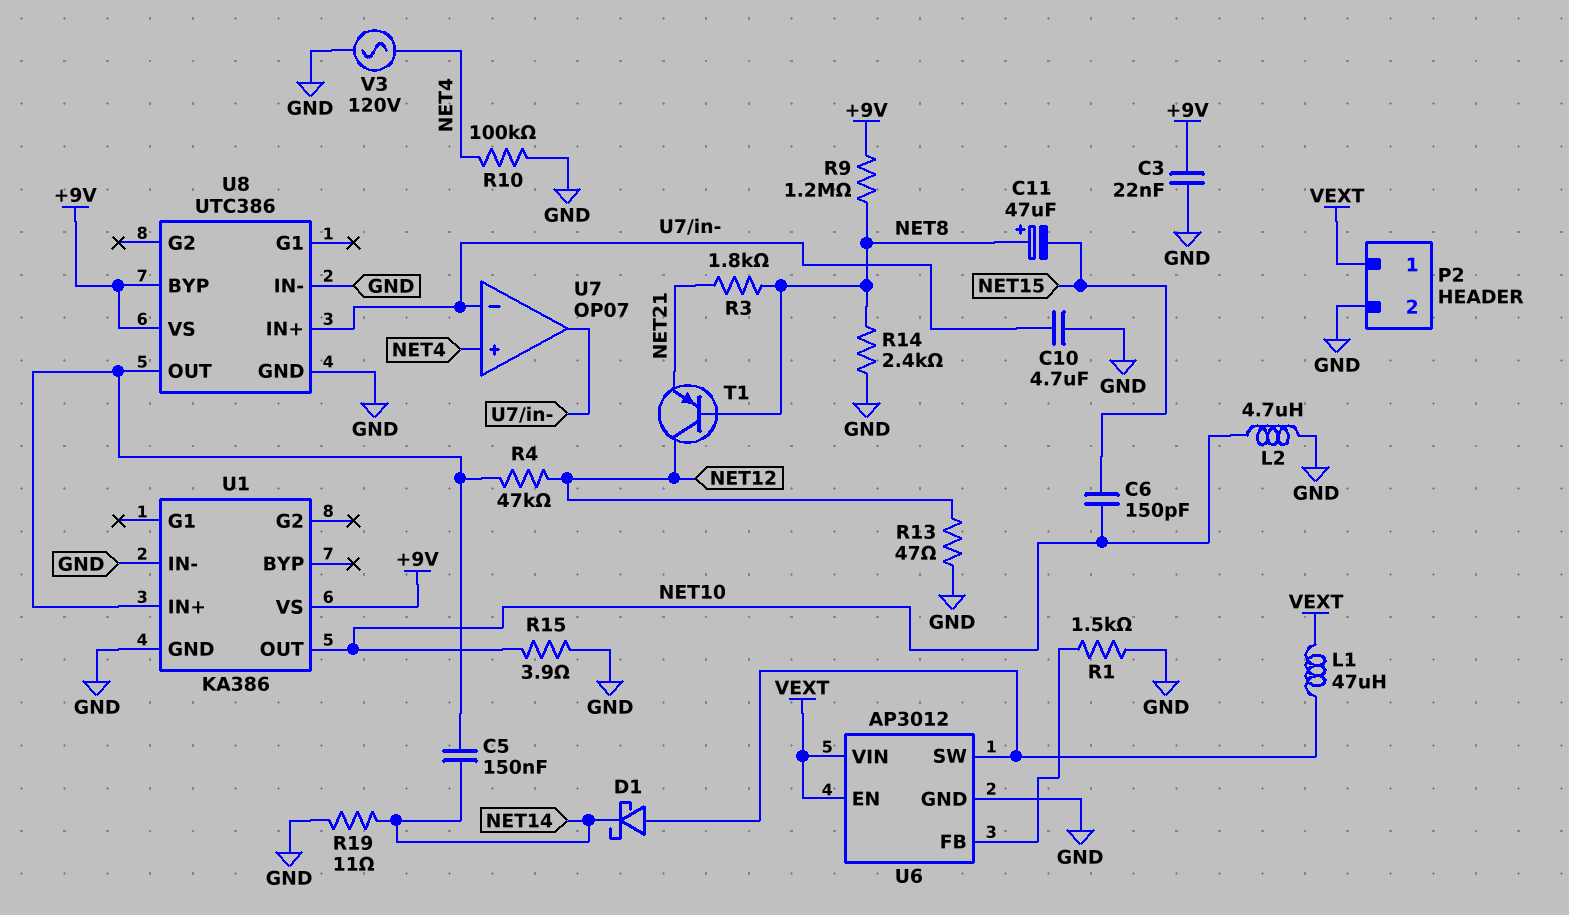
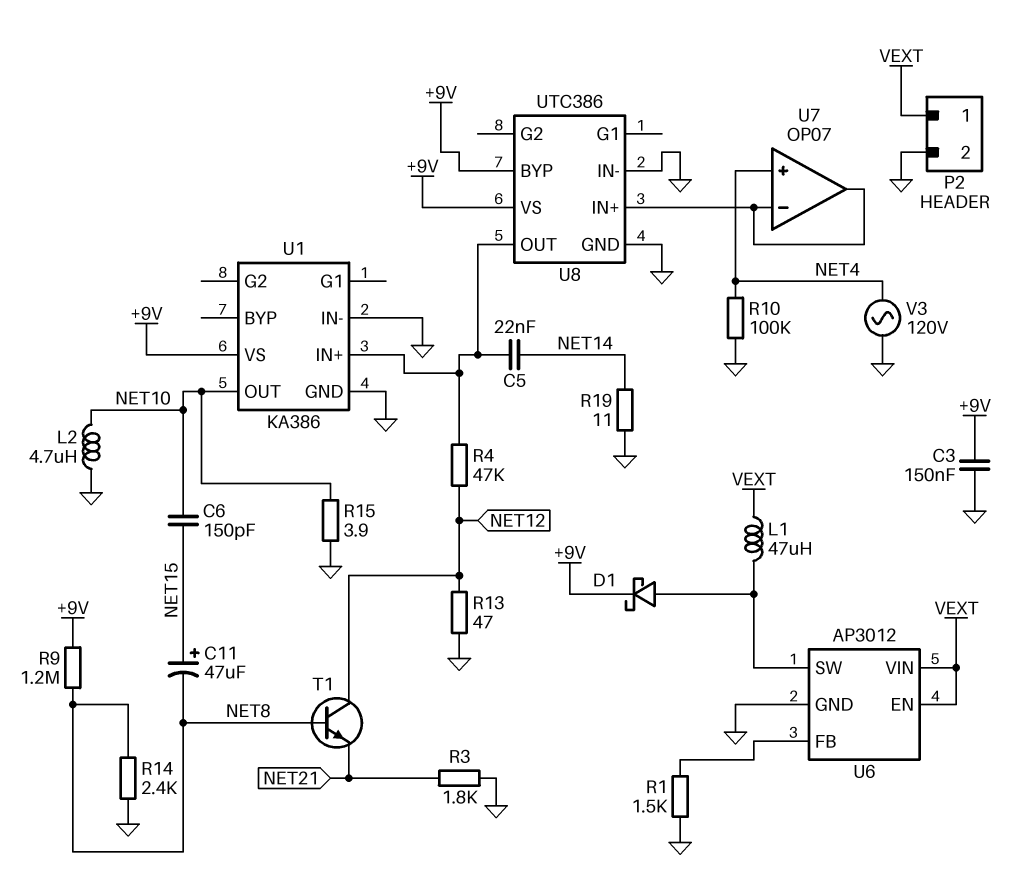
C3: 22nF (+9V, GND) -> 150nF (+9V, GND)
C5: 150nF (NET14, U1/IN+) -> 22nF (NET14, U1/IN+)
C10: 4.7uF (GND, U7/in-) -> none
C11: 47uF (plus NET8, minus NET15) -> 47uF (plus NET15, minus NET8)
D1: schottky (A U6/SW, K NET14) -> schottky (A U6/SW, K +9V)
R3: 1.8k (NET8, NET21) -> 1.8k (GND, NET21)
T1: PNP (B NET8, C NET12, E NET21) -> NPN (B NET8, C NET12, E NET21)

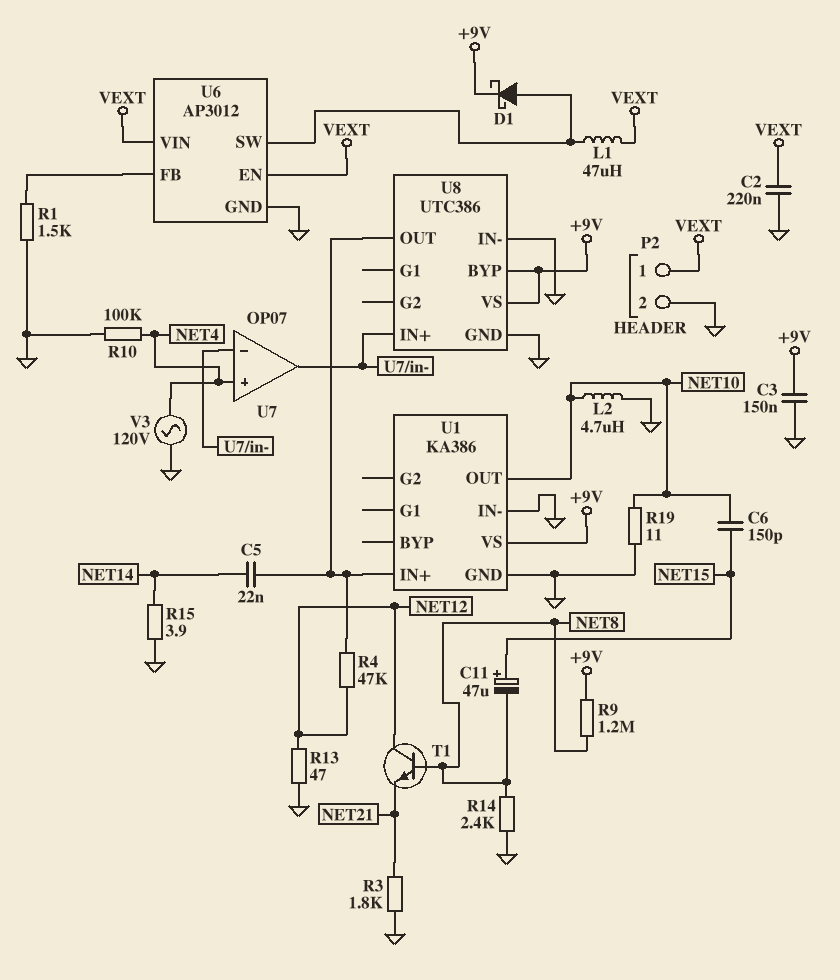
C2: none -> 220nF (GND, VEXT)
R15: 3.9 (GND, NET10) -> 3.9 (GND, NET14)
R19: 11 (GND, NET14) -> 11 (GND, NET10)

